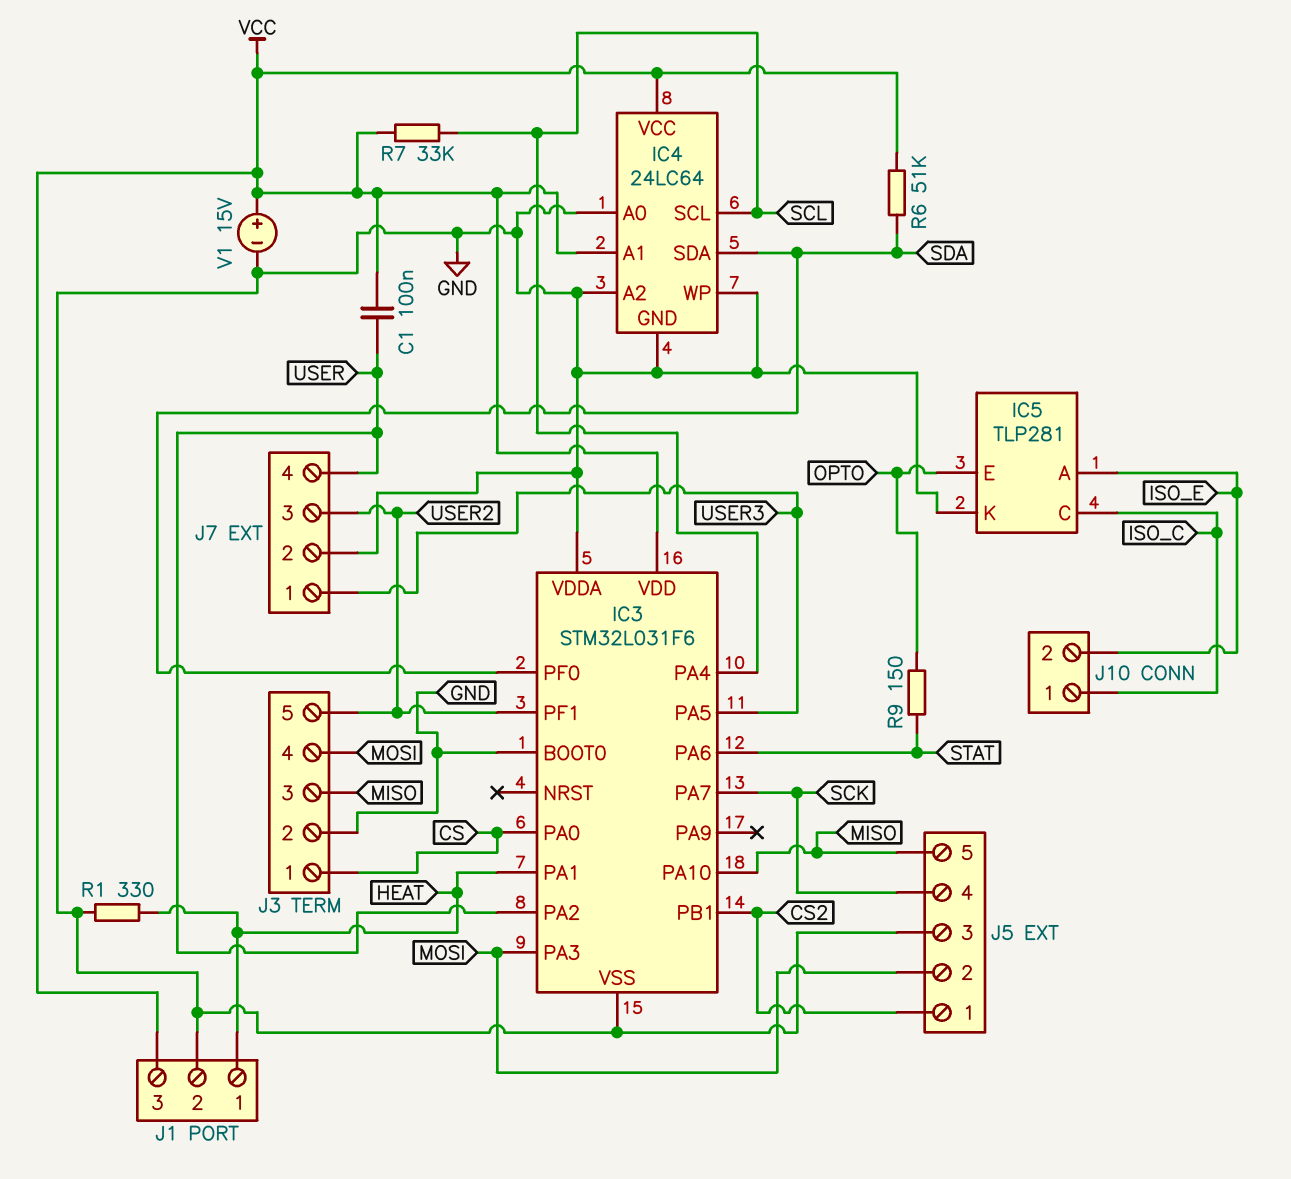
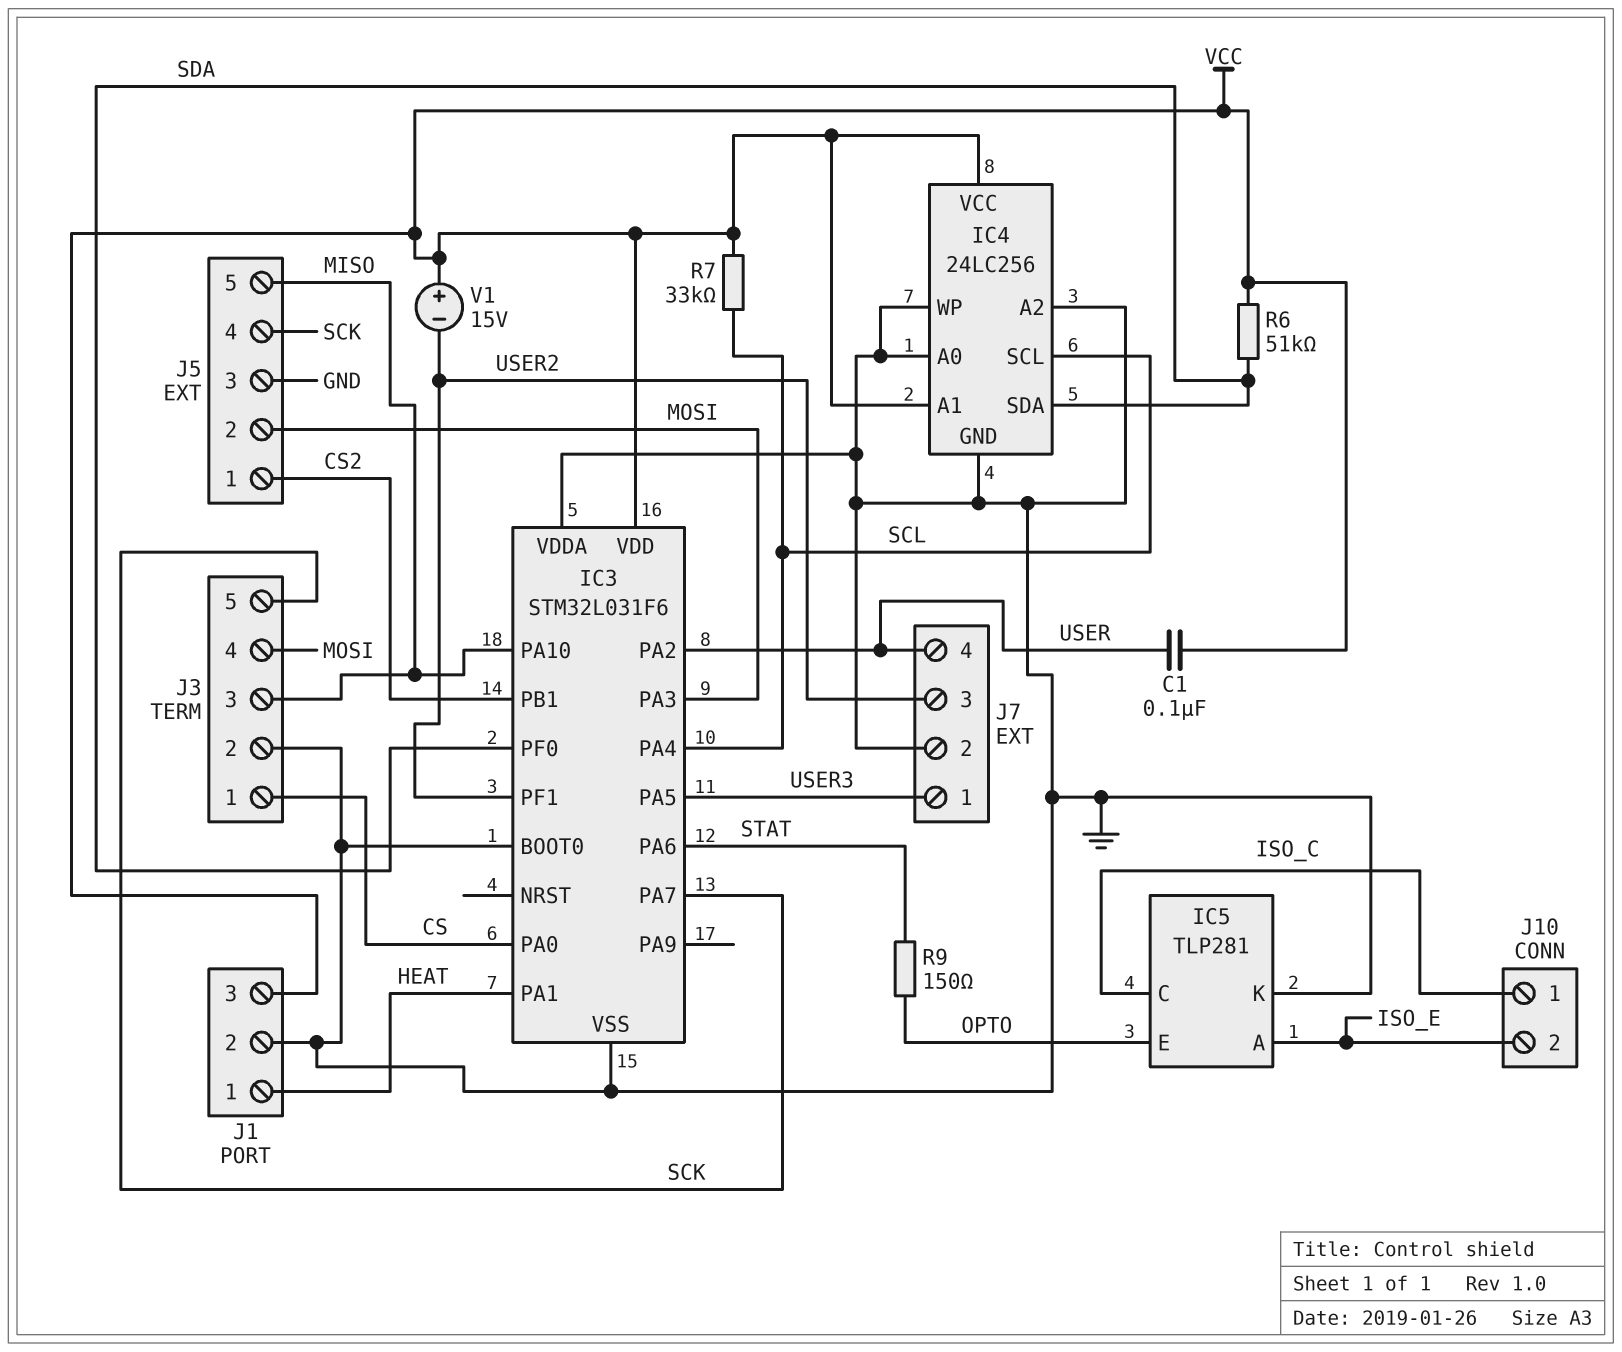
IC4: 24LC64 -> 24LC256
J3 pin 5: USER2 -> SCK
R1: 330 (GND, HEAT) -> none
V1: 15V (plus VCC, minus GND) -> 15V (plus VCC, minus USER2)

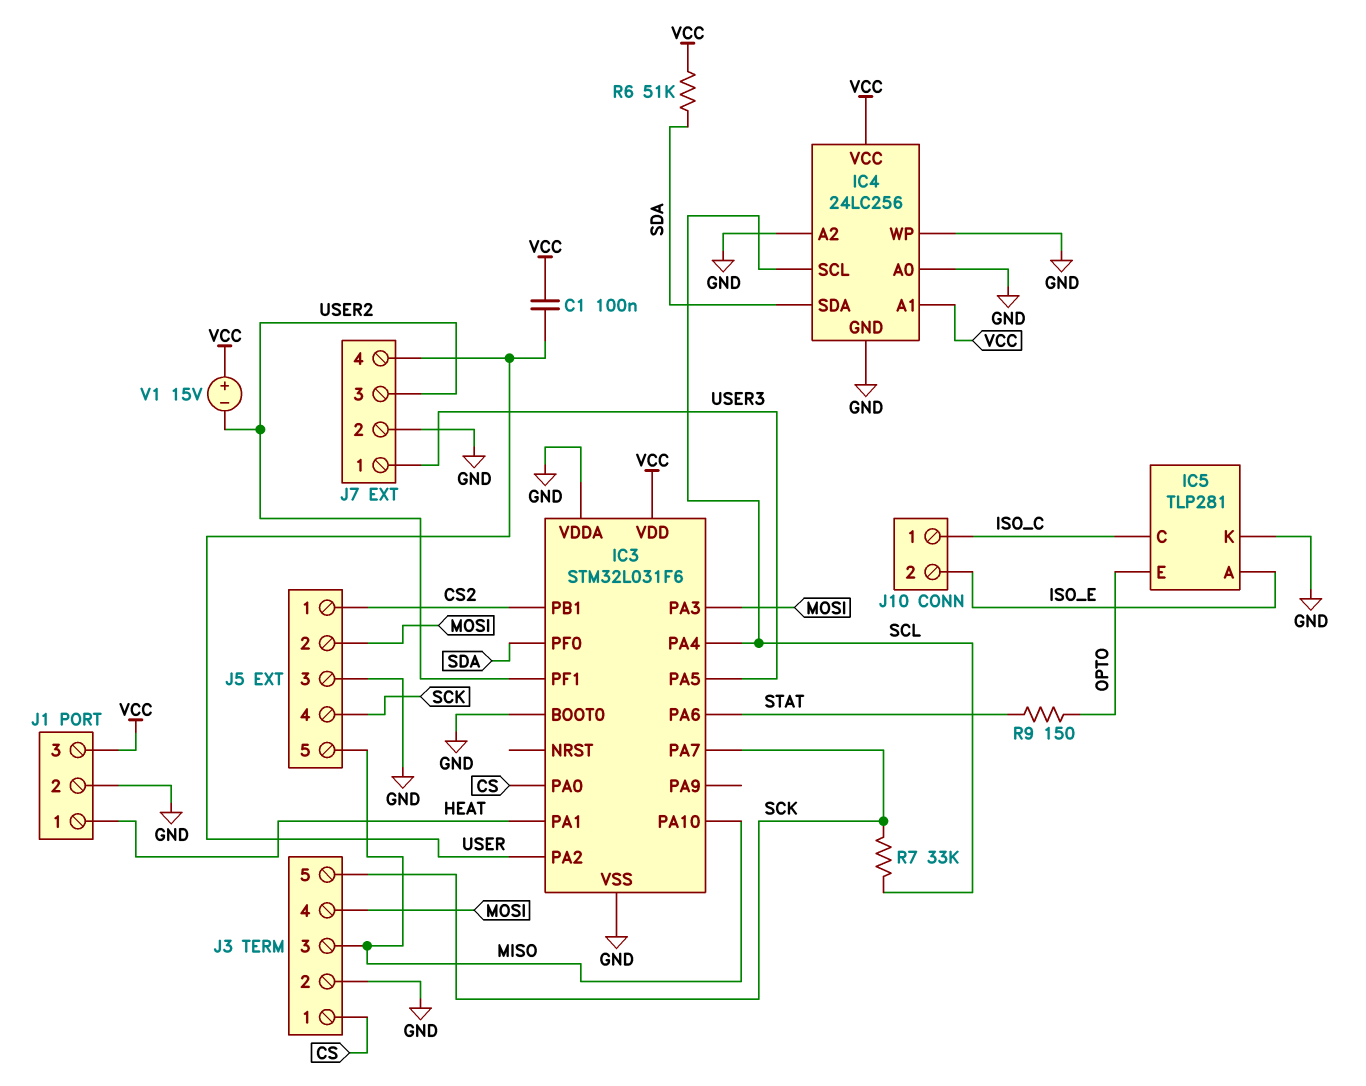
R7: 33k (SCL, VCC) -> 33k (SCK, SCL)

